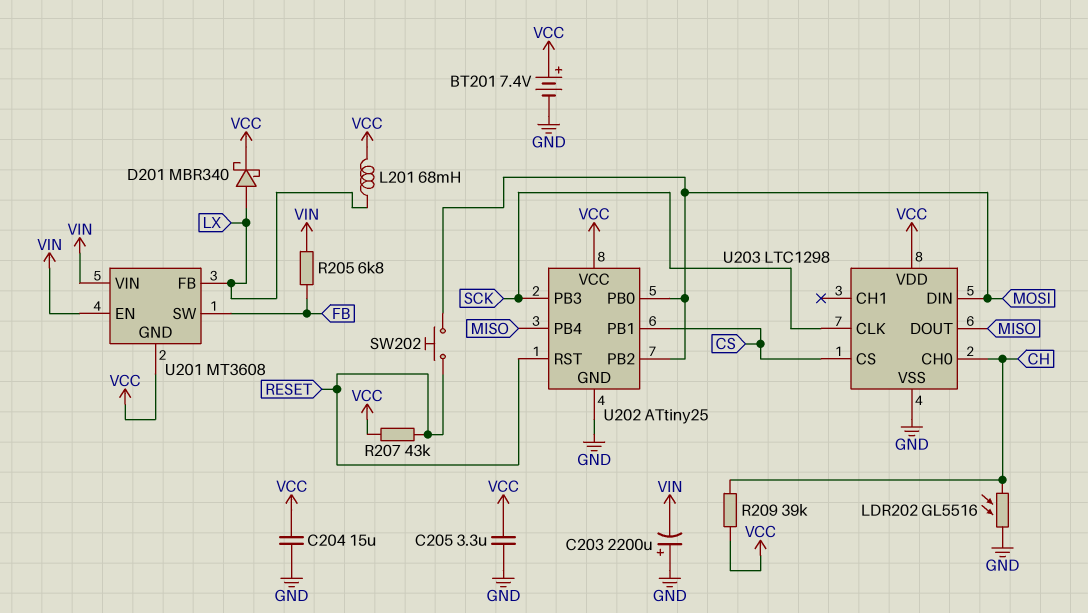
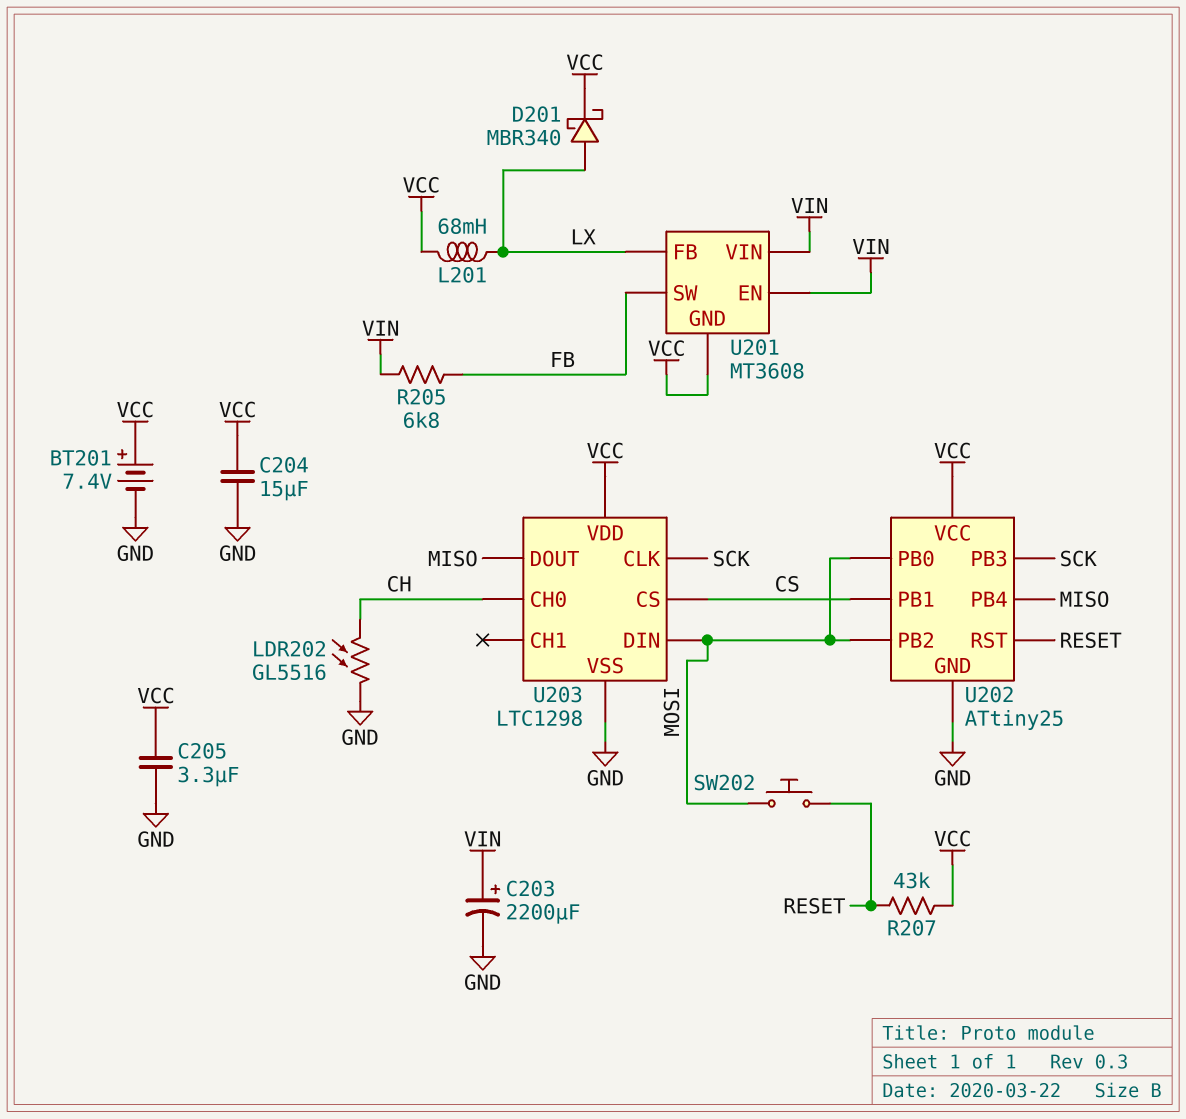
C203: 2200uF (plus GND, minus VIN) -> 2200uF (plus VIN, minus GND)
R209: 39k (CH, VCC) -> none

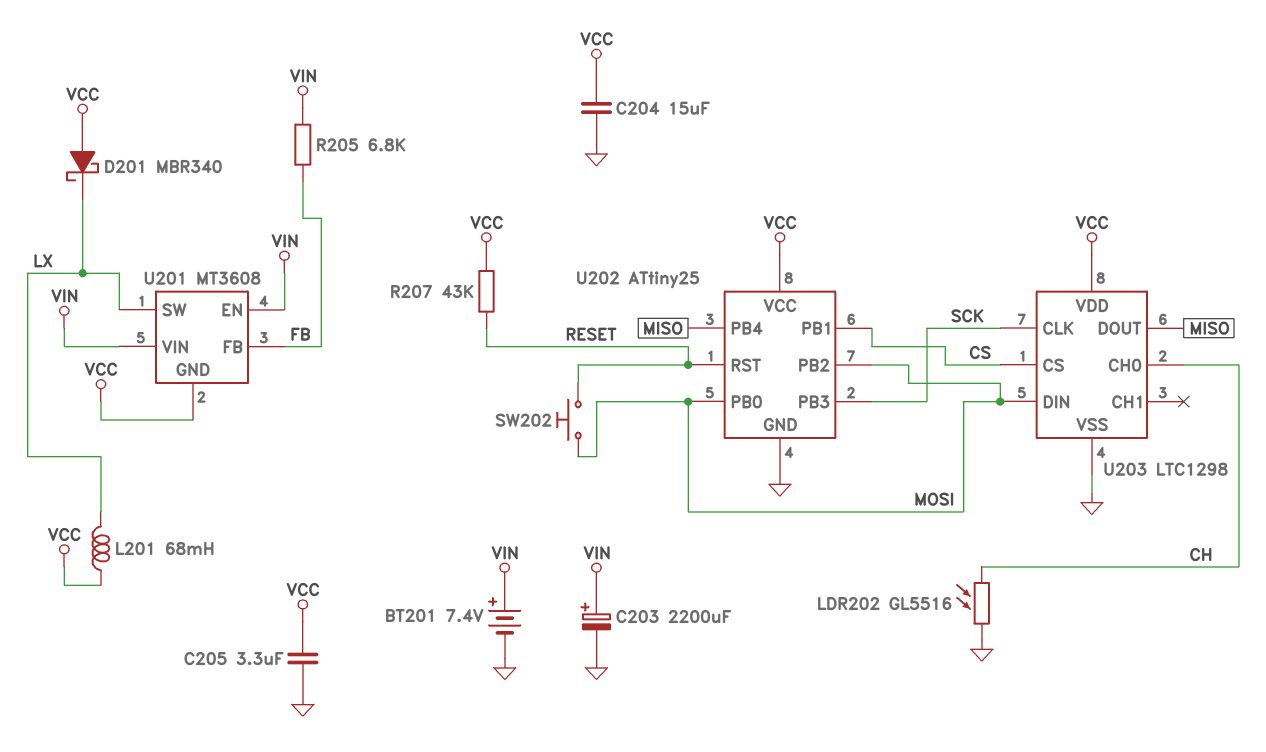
BT201: 7.4V (plus VCC, minus GND) -> 7.4V (plus VIN, minus GND)
D201: schottky MBR340 (A LX, K VCC) -> schottky MBR340 (A VCC, K LX)
U201 pin FB: LX -> FB
U201 pin SW: FB -> LX

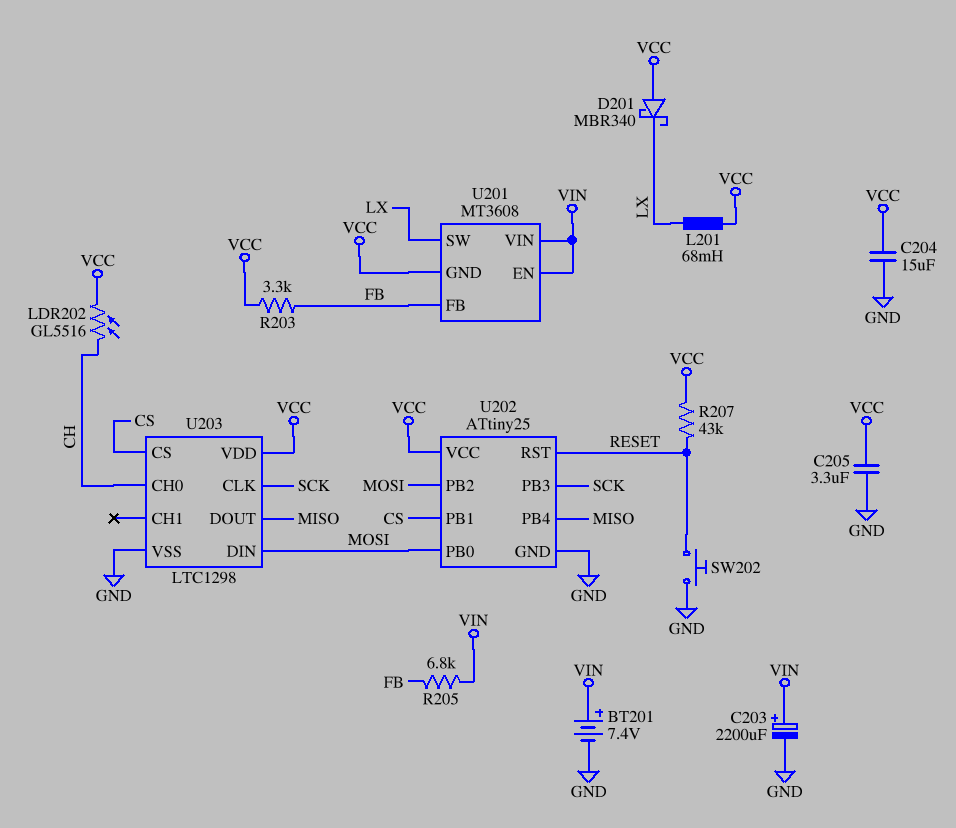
LDR202: GL5516 (CH, GND) -> GL5516 (CH, VCC)
R203: none -> 3.3k (FB, VCC)
SW202: button (MOSI, RESET) -> button (GND, RESET)

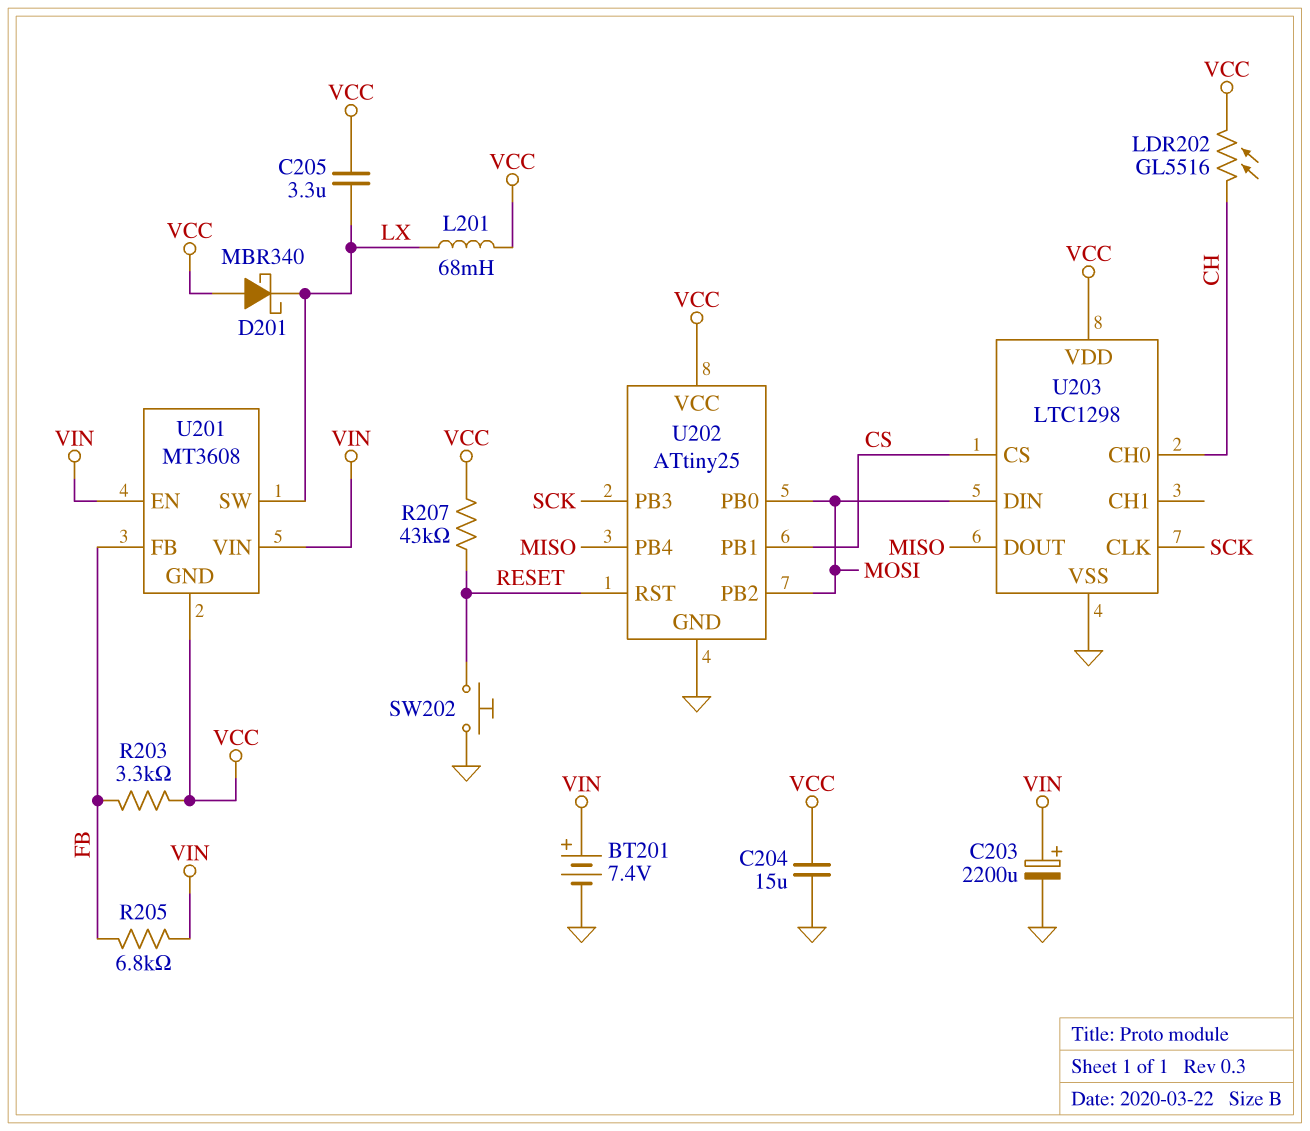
C205: 3.3uF (GND, VCC) -> 3.3uF (LX, VCC)

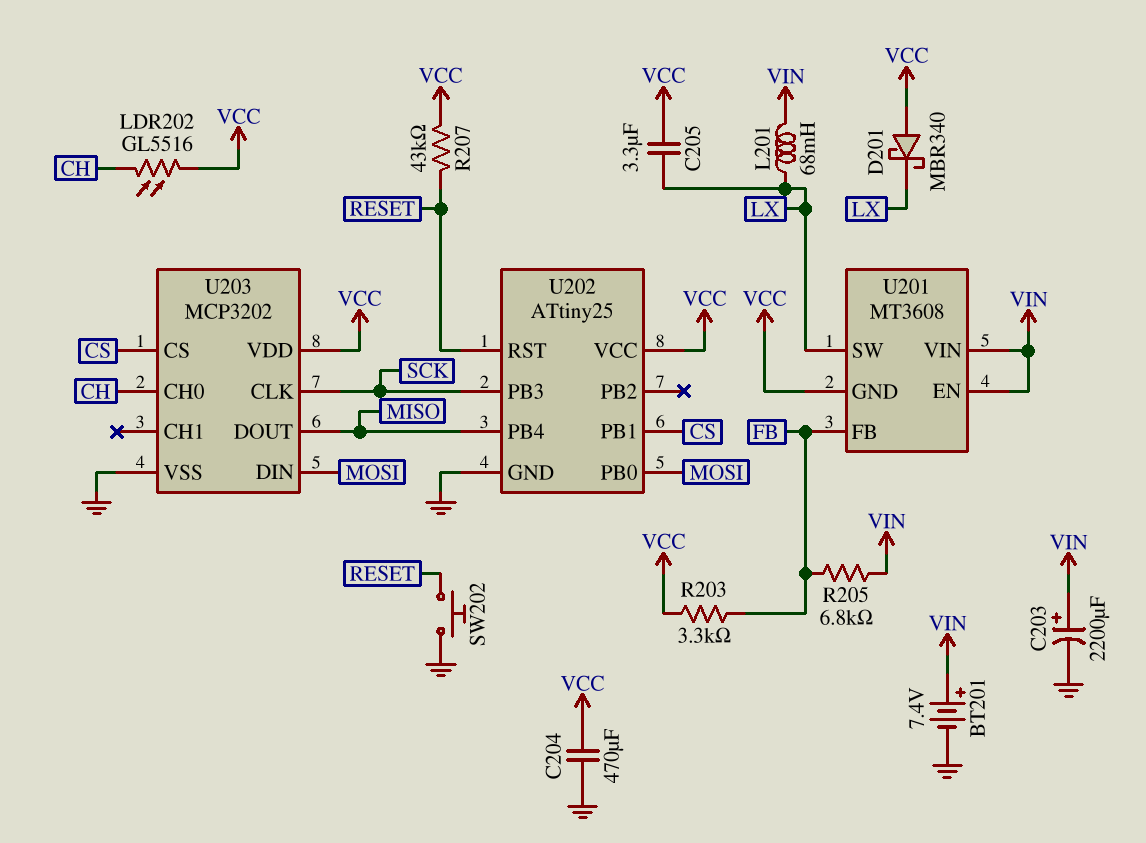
C204: 15uF (GND, VCC) -> 470uF (GND, VCC)
L201: 68mH (LX, VCC) -> 68mH (LX, VIN)
U202 pin PB2: MOSI -> none
U203: LTC1298 -> MCP3202

